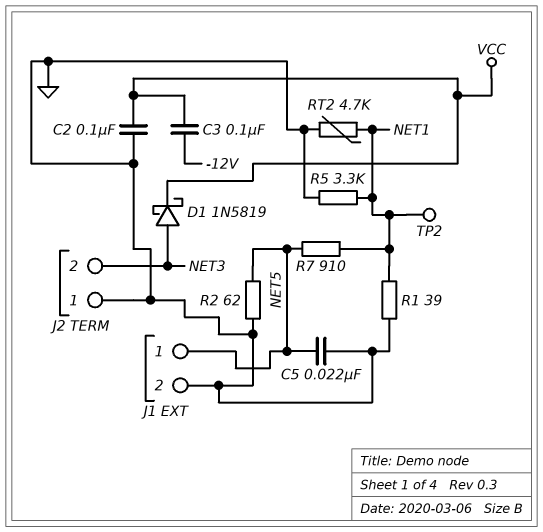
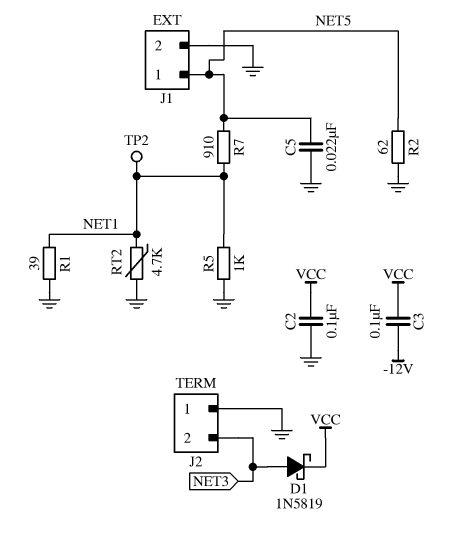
R5: 3.3k (GND, NET1) -> 1k (GND, NET1)

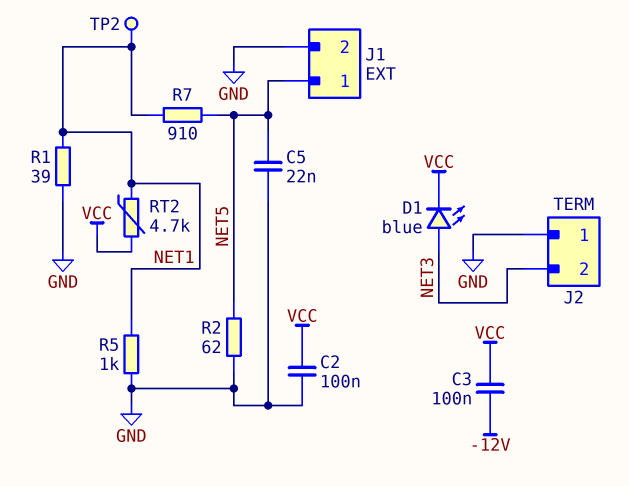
D1: schottky 1N5819 (A NET3, K VCC) -> LED blue (A NET3, K VCC)
RT2: 4.7k (GND, NET1) -> 4.7k (NET1, VCC)

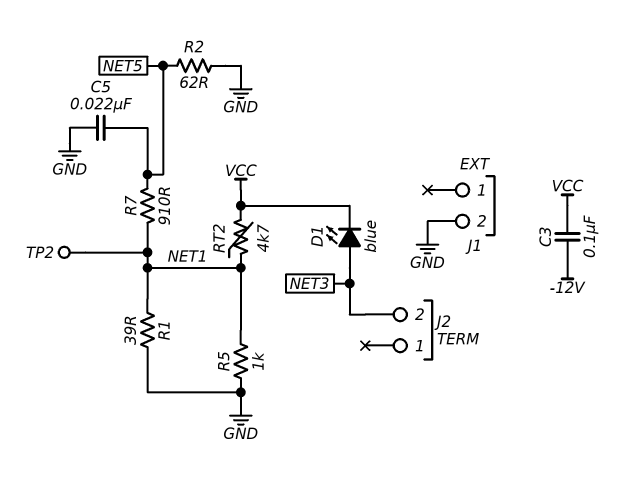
C2: 100nF (GND, VCC) -> none
J1 pin 1: NET5 -> none
J2 pin 1: GND -> none

